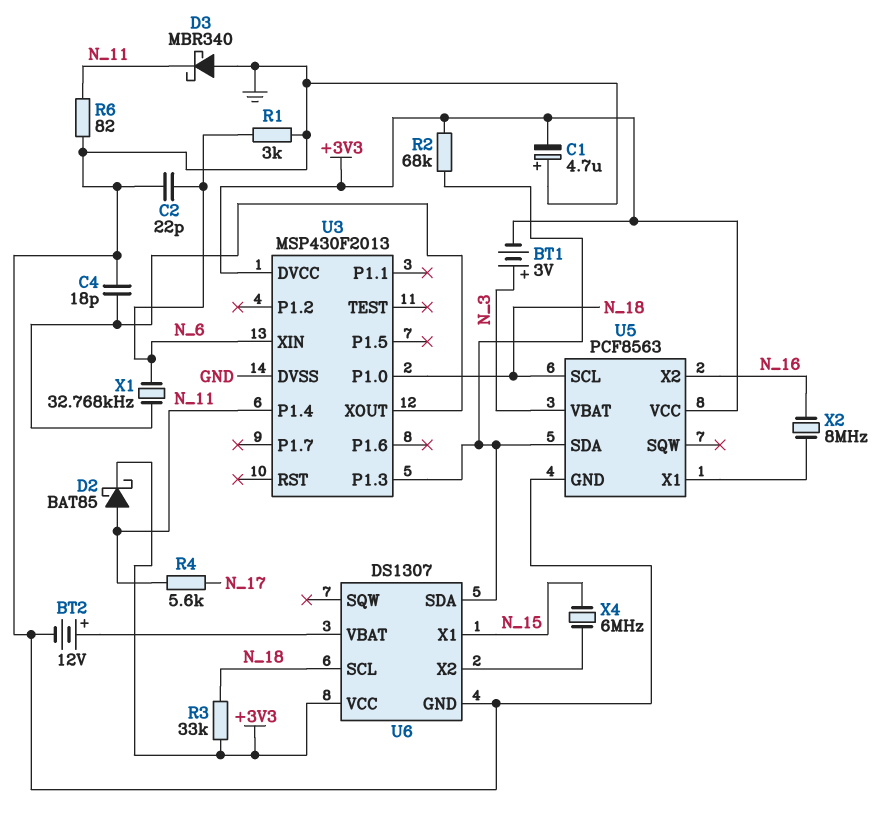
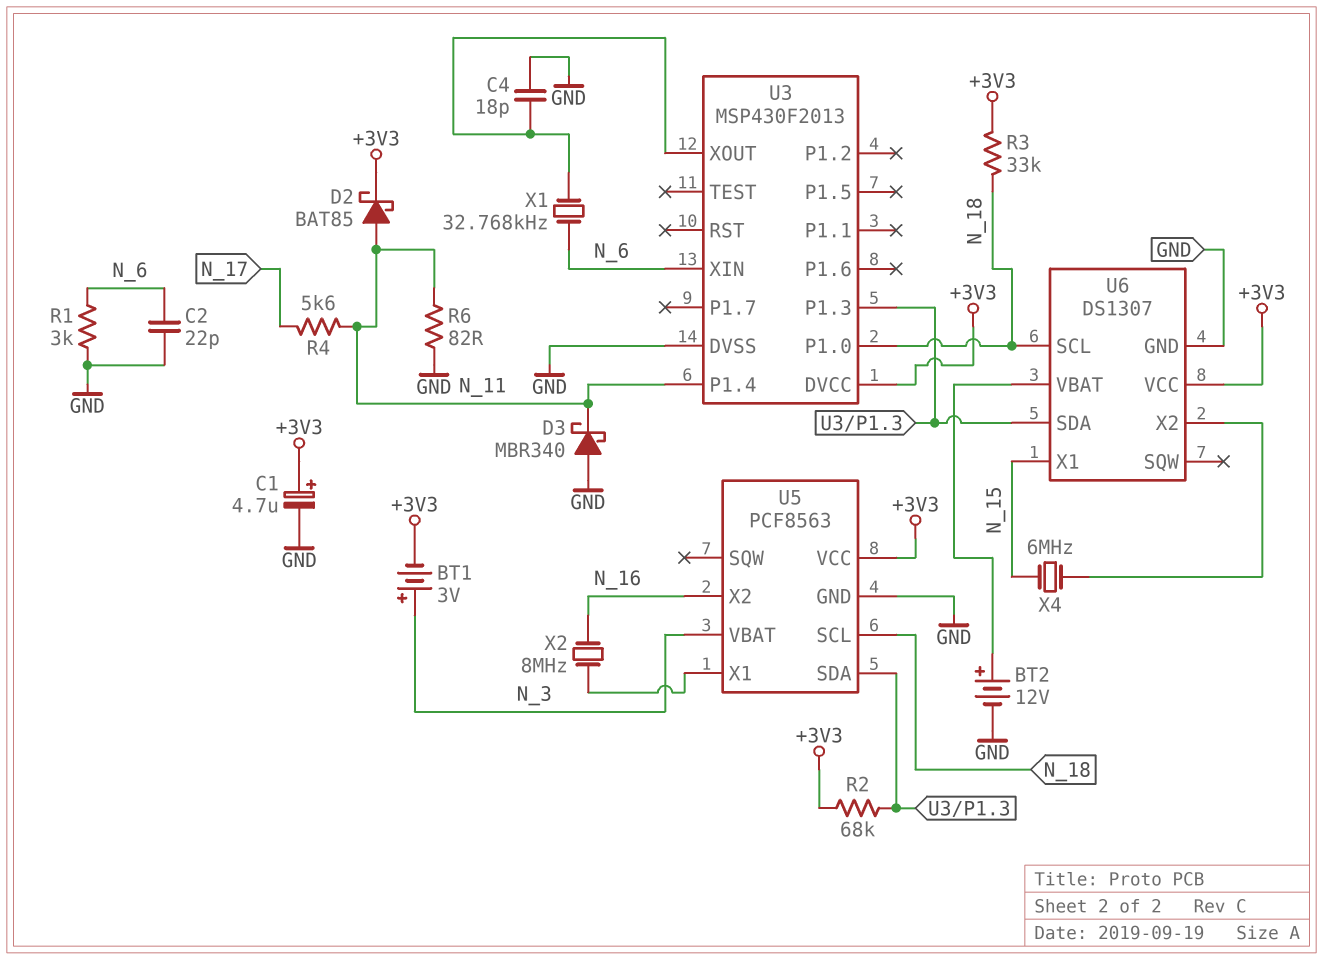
C1: 4.7uF (plus GND, minus +3V3) -> 4.7uF (plus +3V3, minus GND)

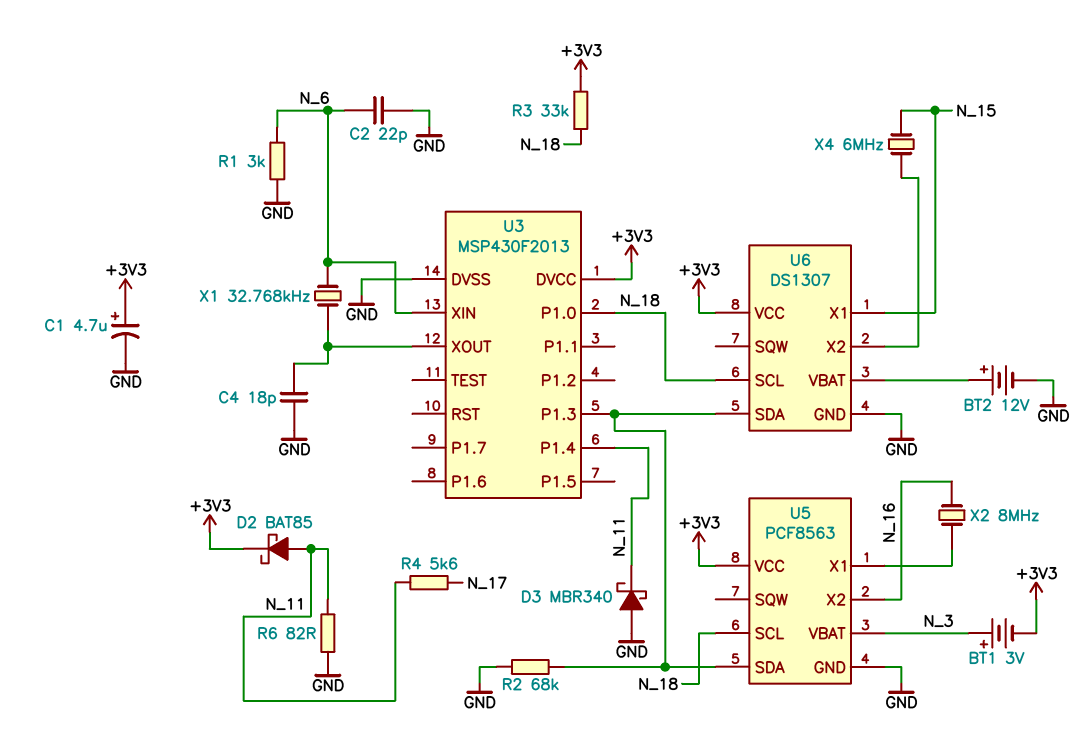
R2: 68k (+3V3, U3/P1.3) -> 68k (GND, U3/P1.3)

